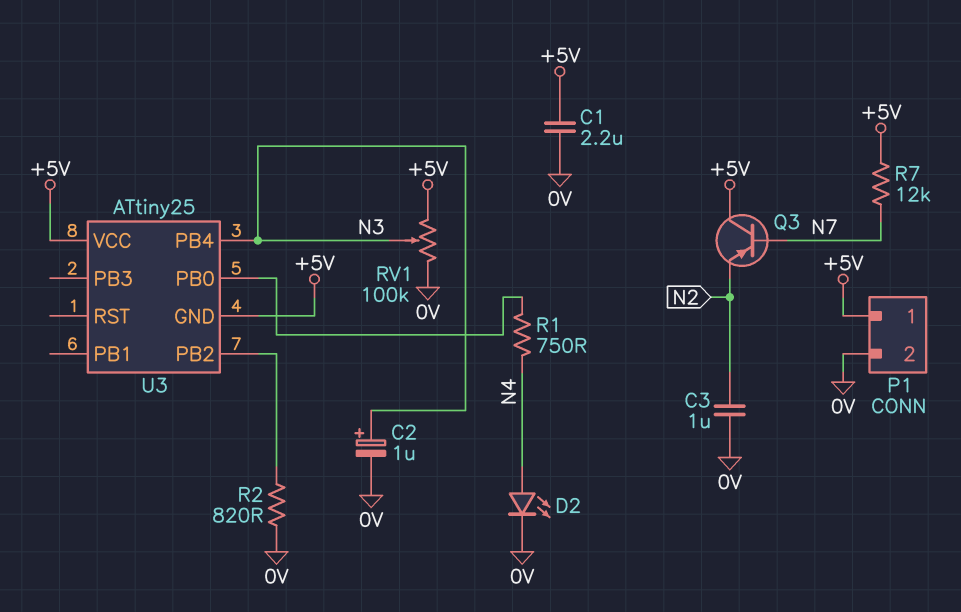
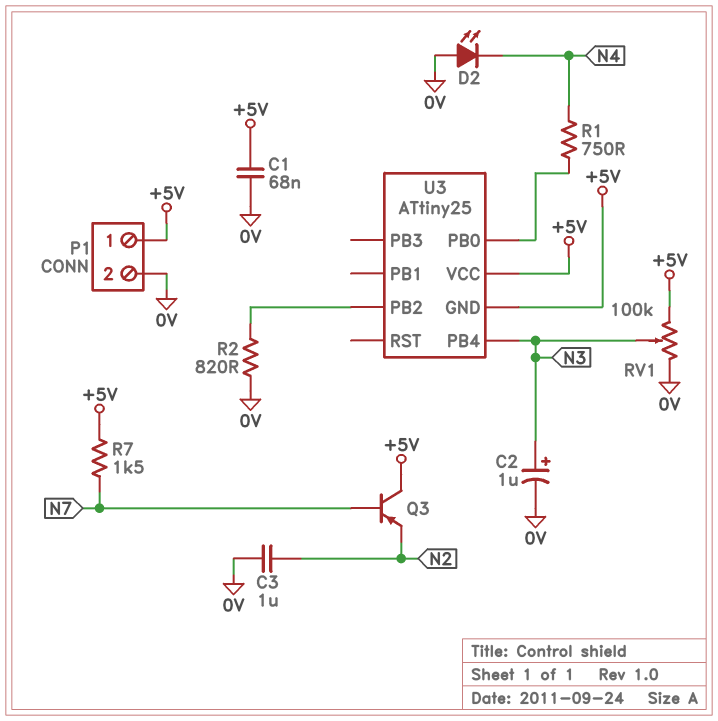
C1: 2.2uF (+5V, 0V) -> 68nF (+5V, 0V)
D2: LED (A N4, K 0V) -> LED (A 0V, K N4)
R7: 12k (+5V, N7) -> 1.5k (+5V, N7)

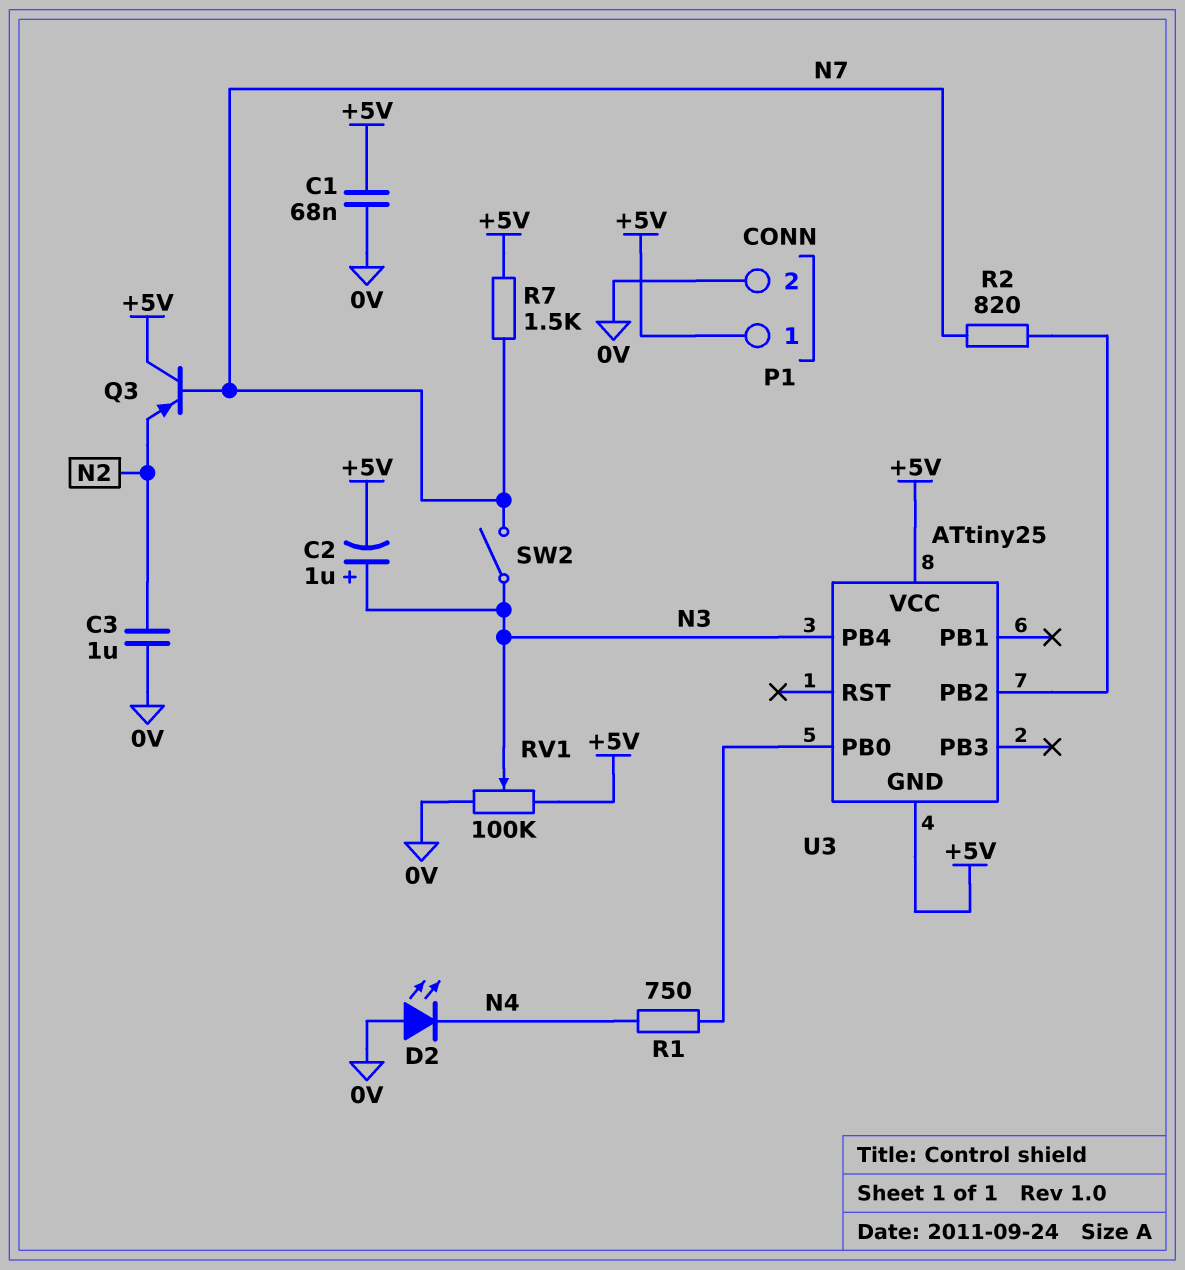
C2: 1uF (plus N3, minus 0V) -> 1uF (plus N3, minus +5V)
R2: 820 (0V, U3/PB2) -> 820 (N7, U3/PB2)
SW2: none -> switch (N3, N7)

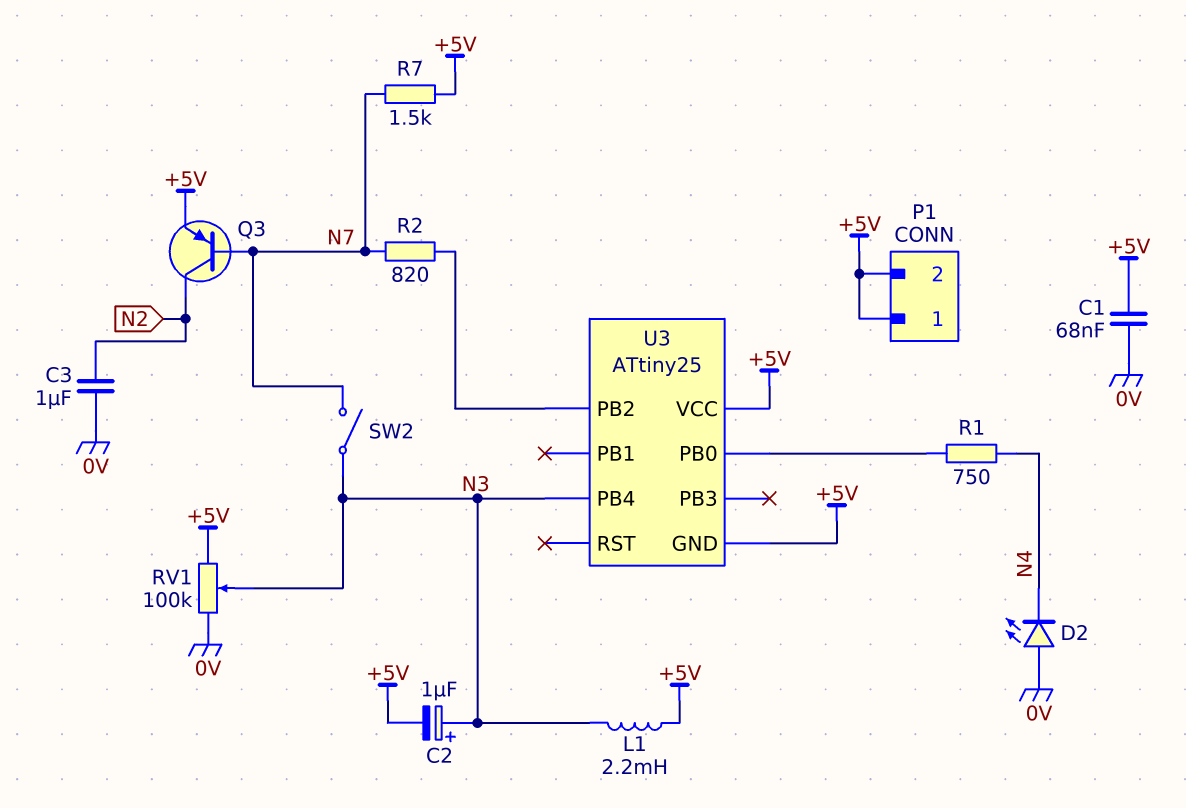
L1: none -> 2.2mH (+5V, N3)
P1 pin 2: 0V -> +5V
Q3: PNP (B N7, C +5V, E N2) -> PNP (B N7, C N2, E +5V)

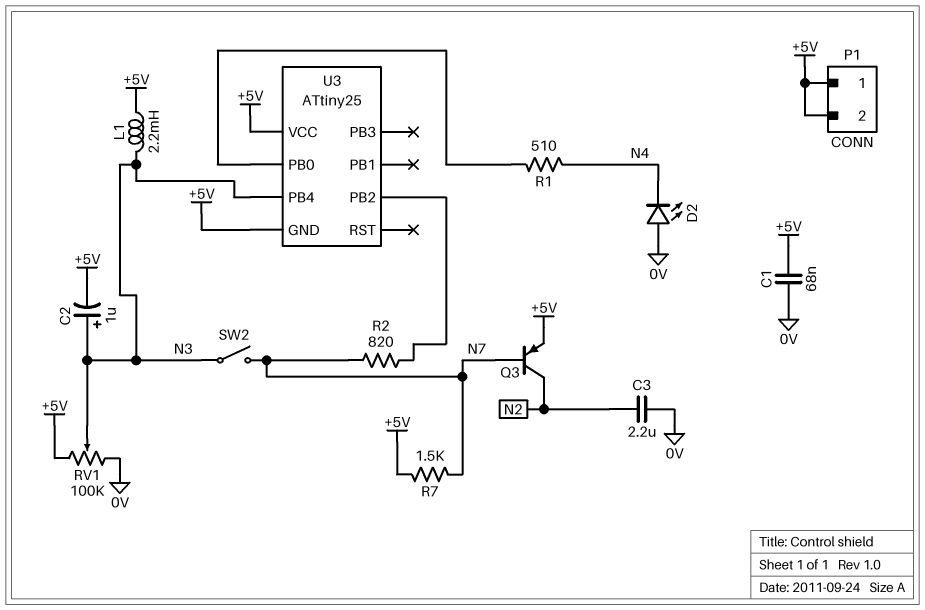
C3: 1uF (0V, N2) -> 2.2uF (0V, N2)
R1: 750 (N4, U3/PB0) -> 510 (N4, U3/PB0)

